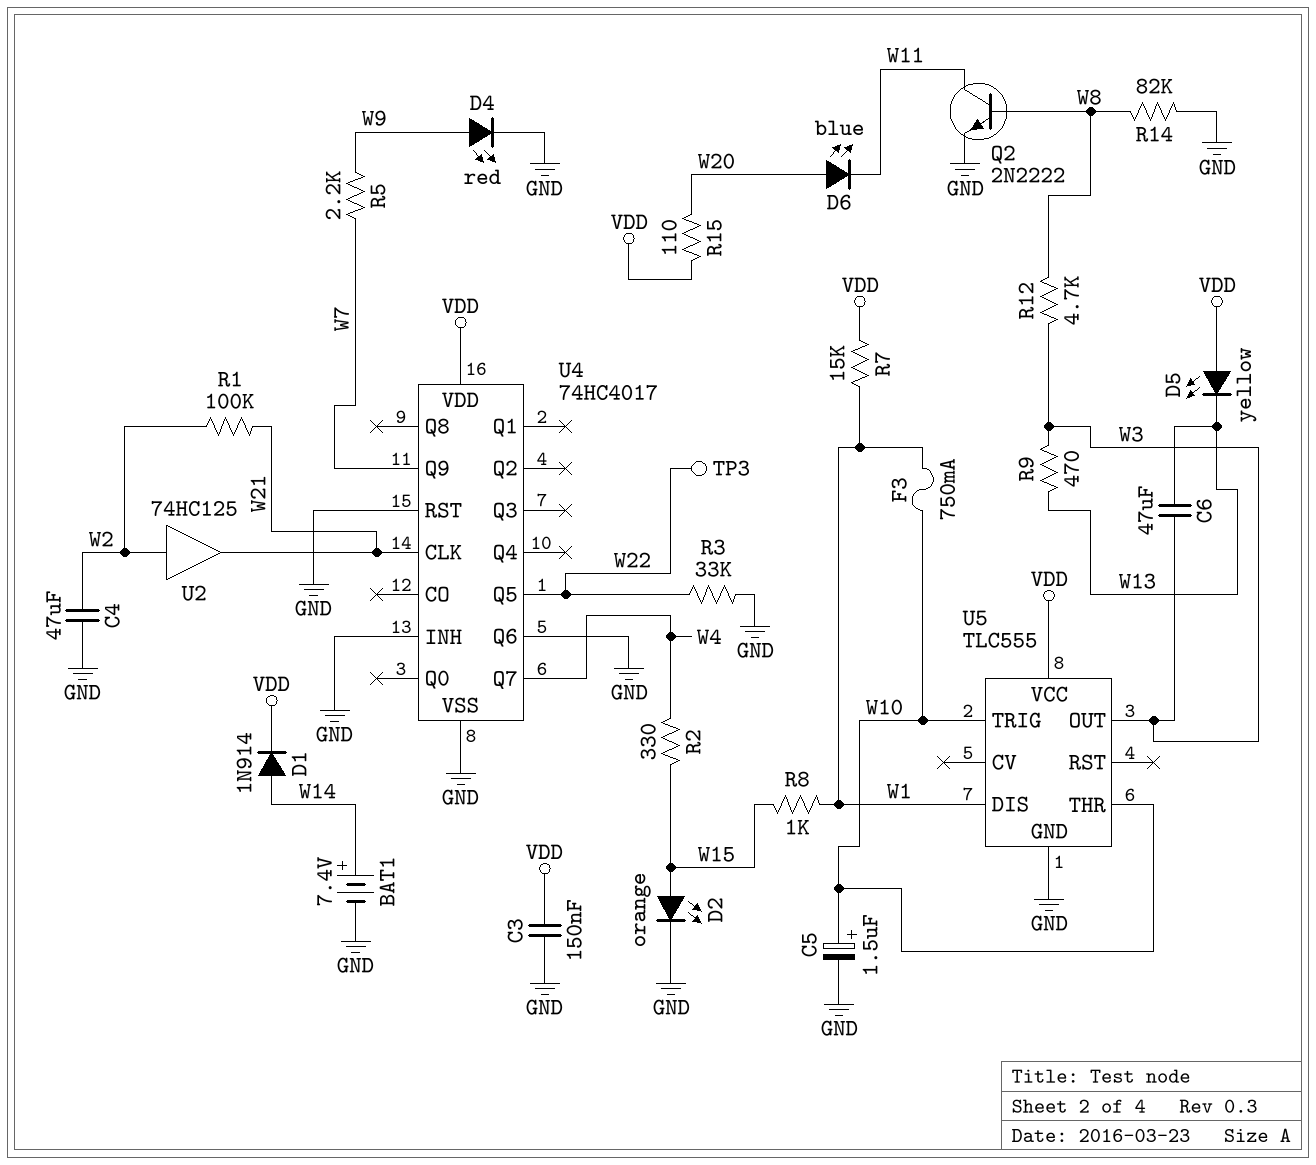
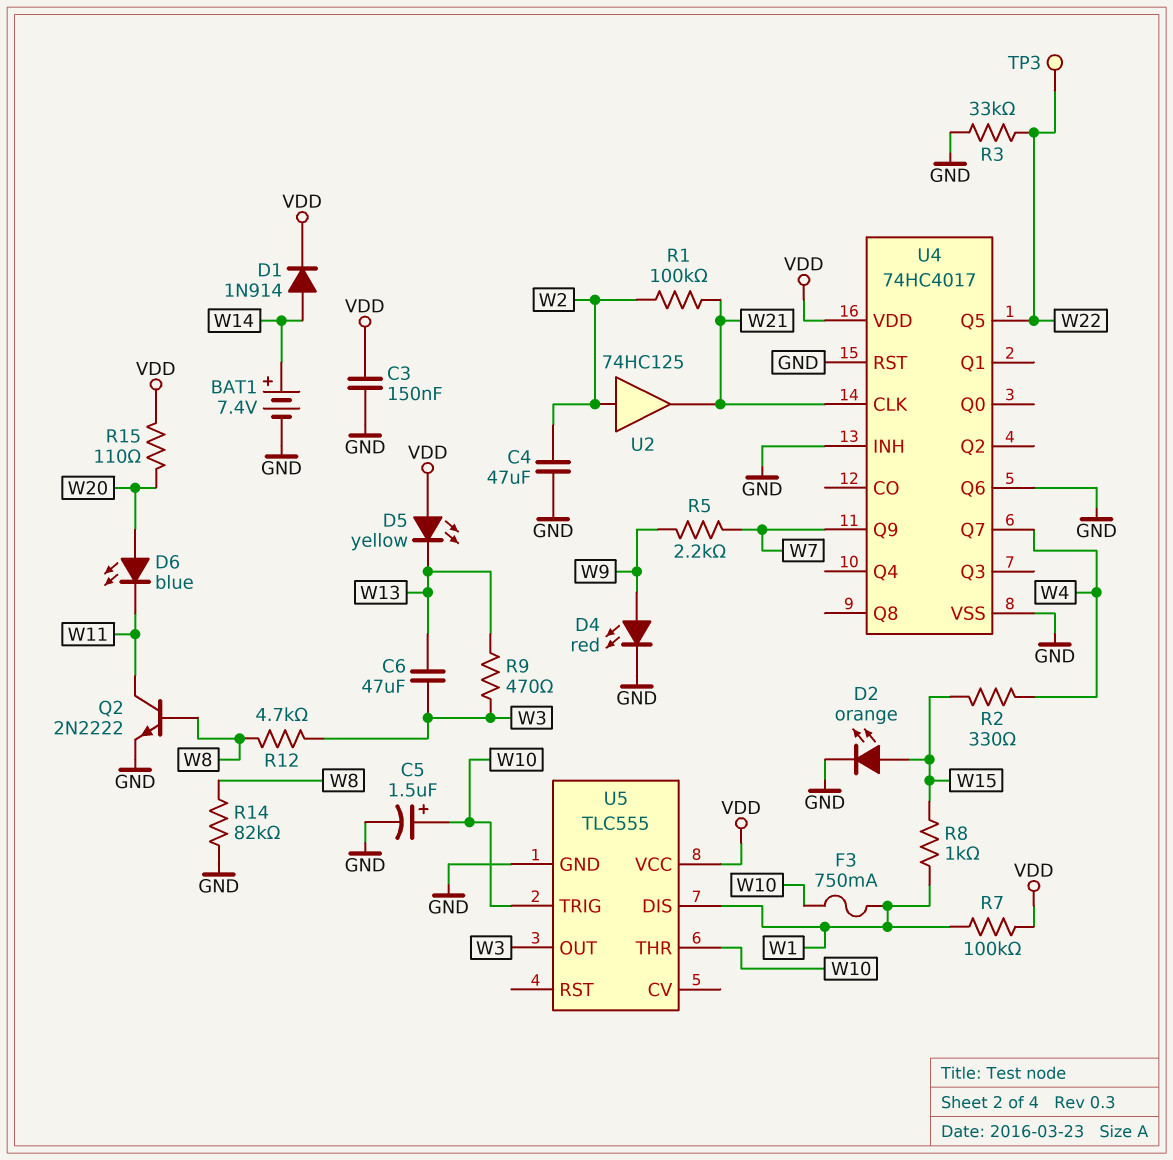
R7: 15k (VDD, W1) -> 100k (VDD, W1)

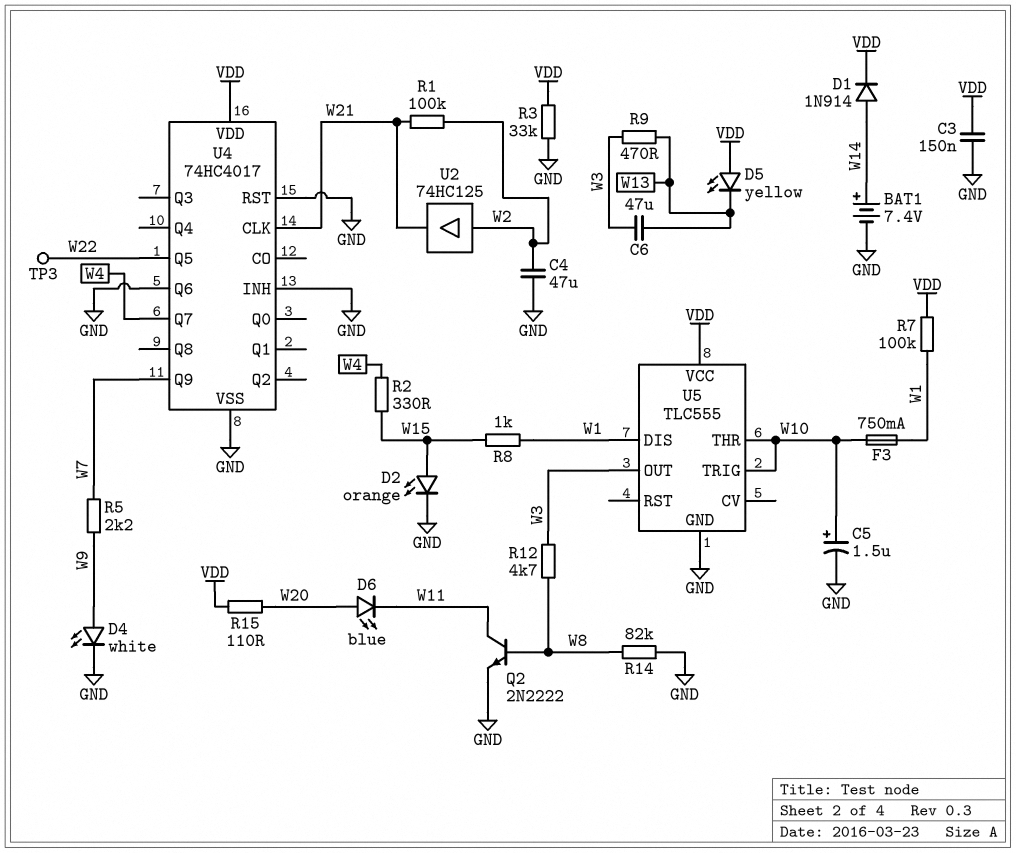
D4: LED red (A W9, K GND) -> LED white (A W9, K GND)
R3: 33k (GND, W22) -> 33k (GND, VDD)

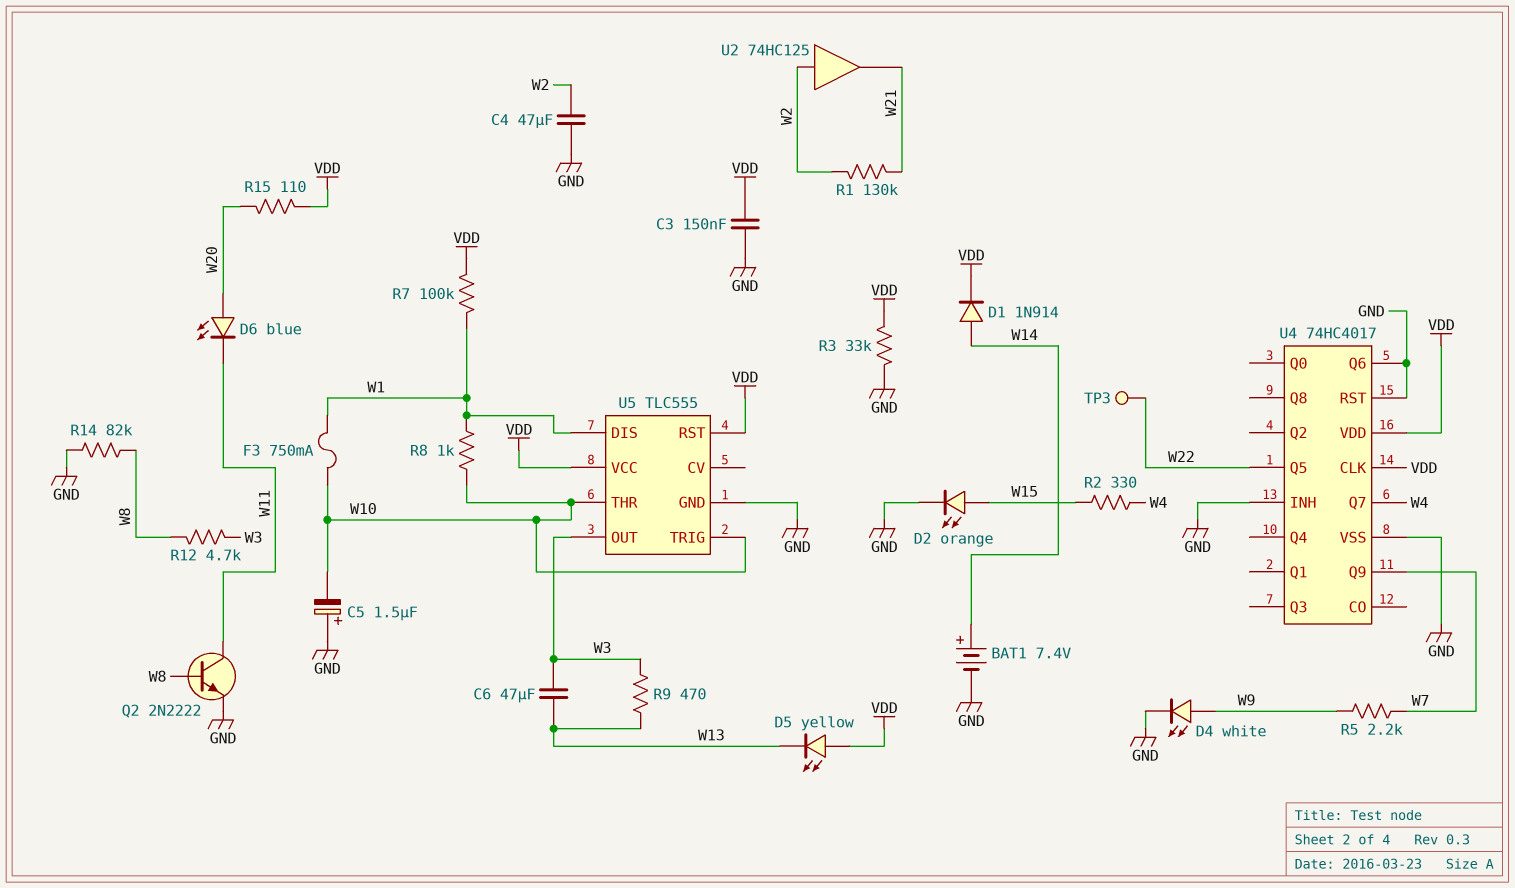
C5: 1.5uF (plus W10, minus GND) -> 1.5uF (plus GND, minus W10)
R1: 100k (W2, W21) -> 130k (W2, W21)
R8: 1k (W1, W15) -> 1k (W1, W10)
U4 pin CLK: W21 -> VDD
U5 pin RST: none -> VDD

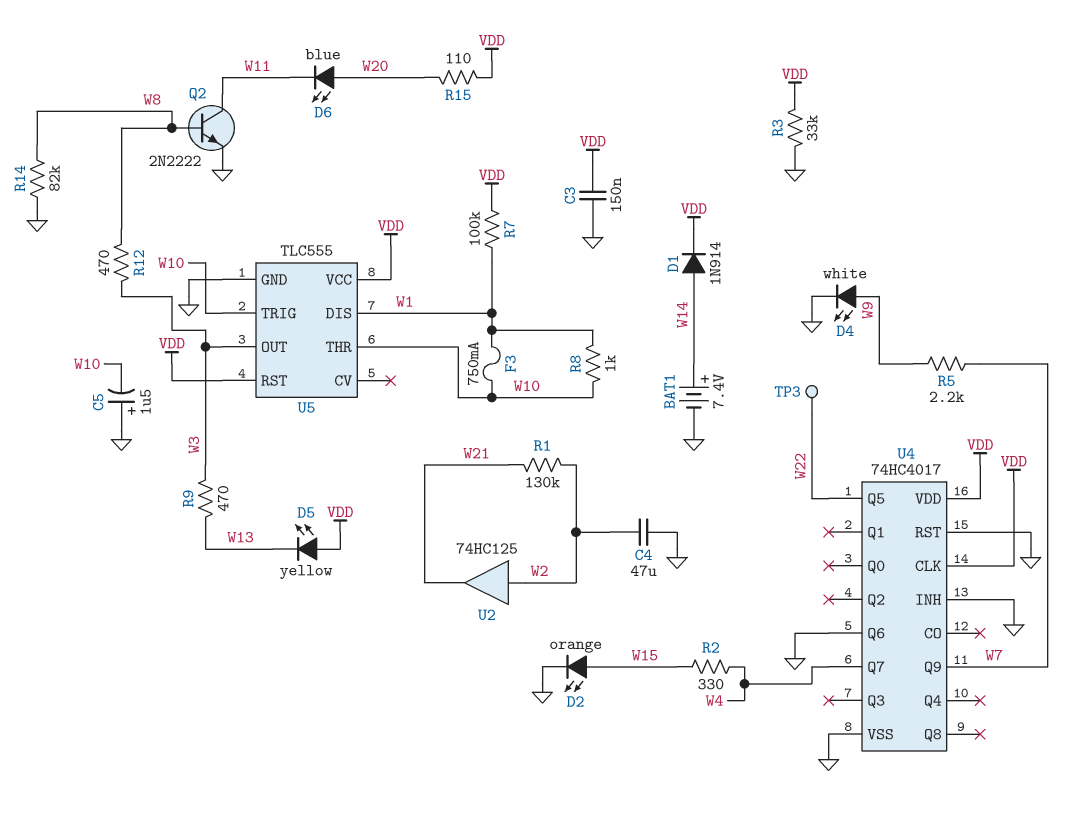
C6: 47uF (W3, W13) -> none
R12: 4.7k (W3, W8) -> 470 (W3, W8)

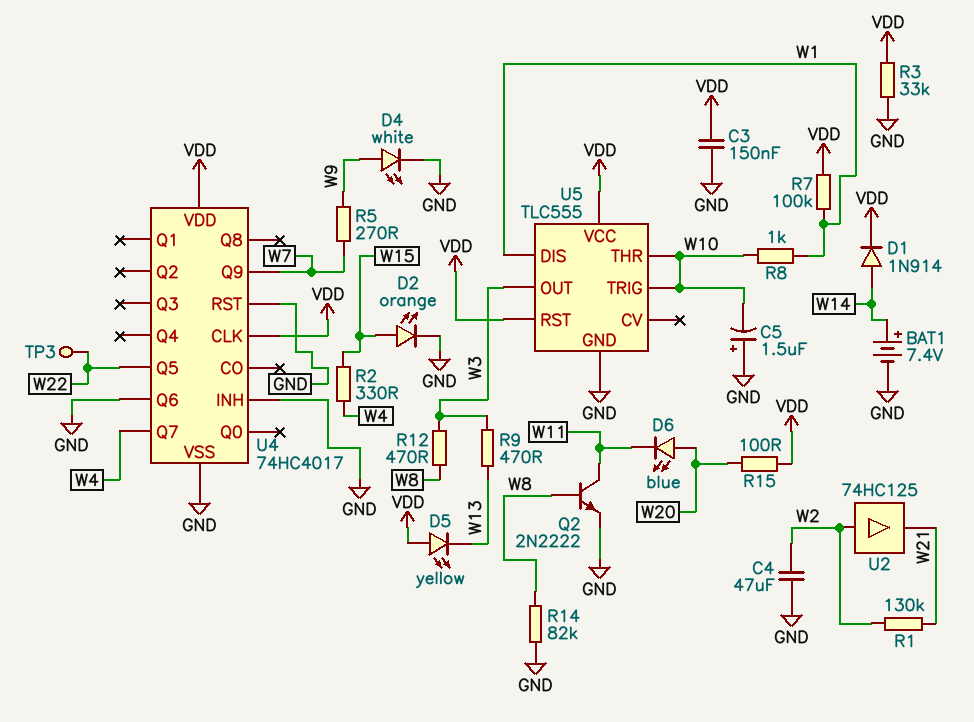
F3: 750mA (W1, W10) -> none
R5: 2.2k (W7, W9) -> 270 (W7, W9)
R15: 110 (VDD, W20) -> 100 (VDD, W20)

